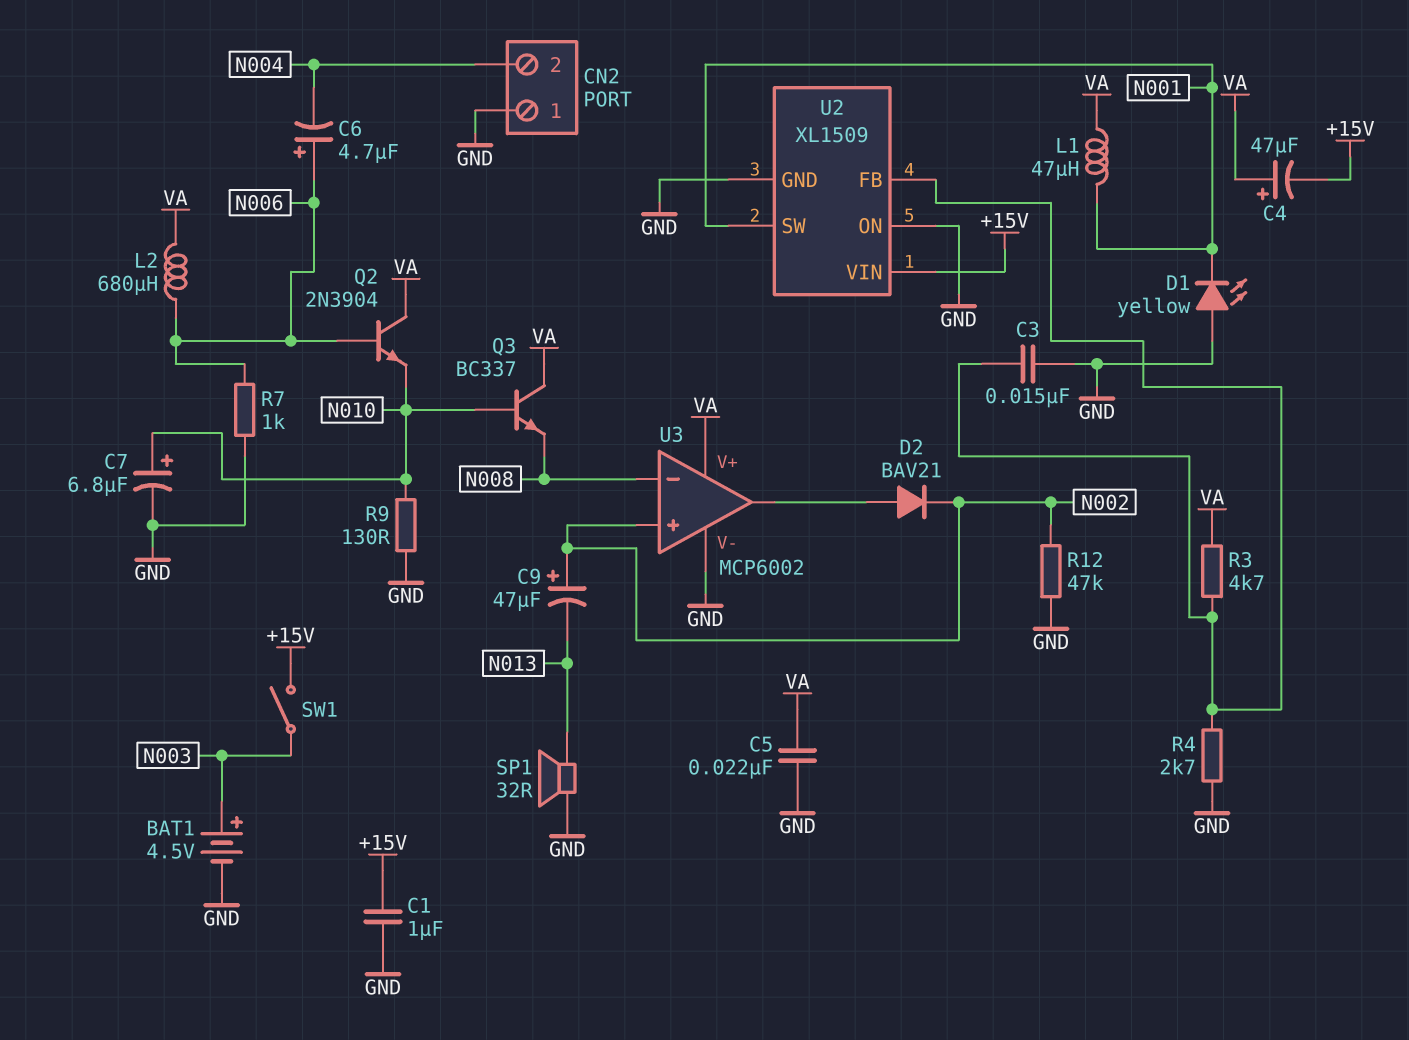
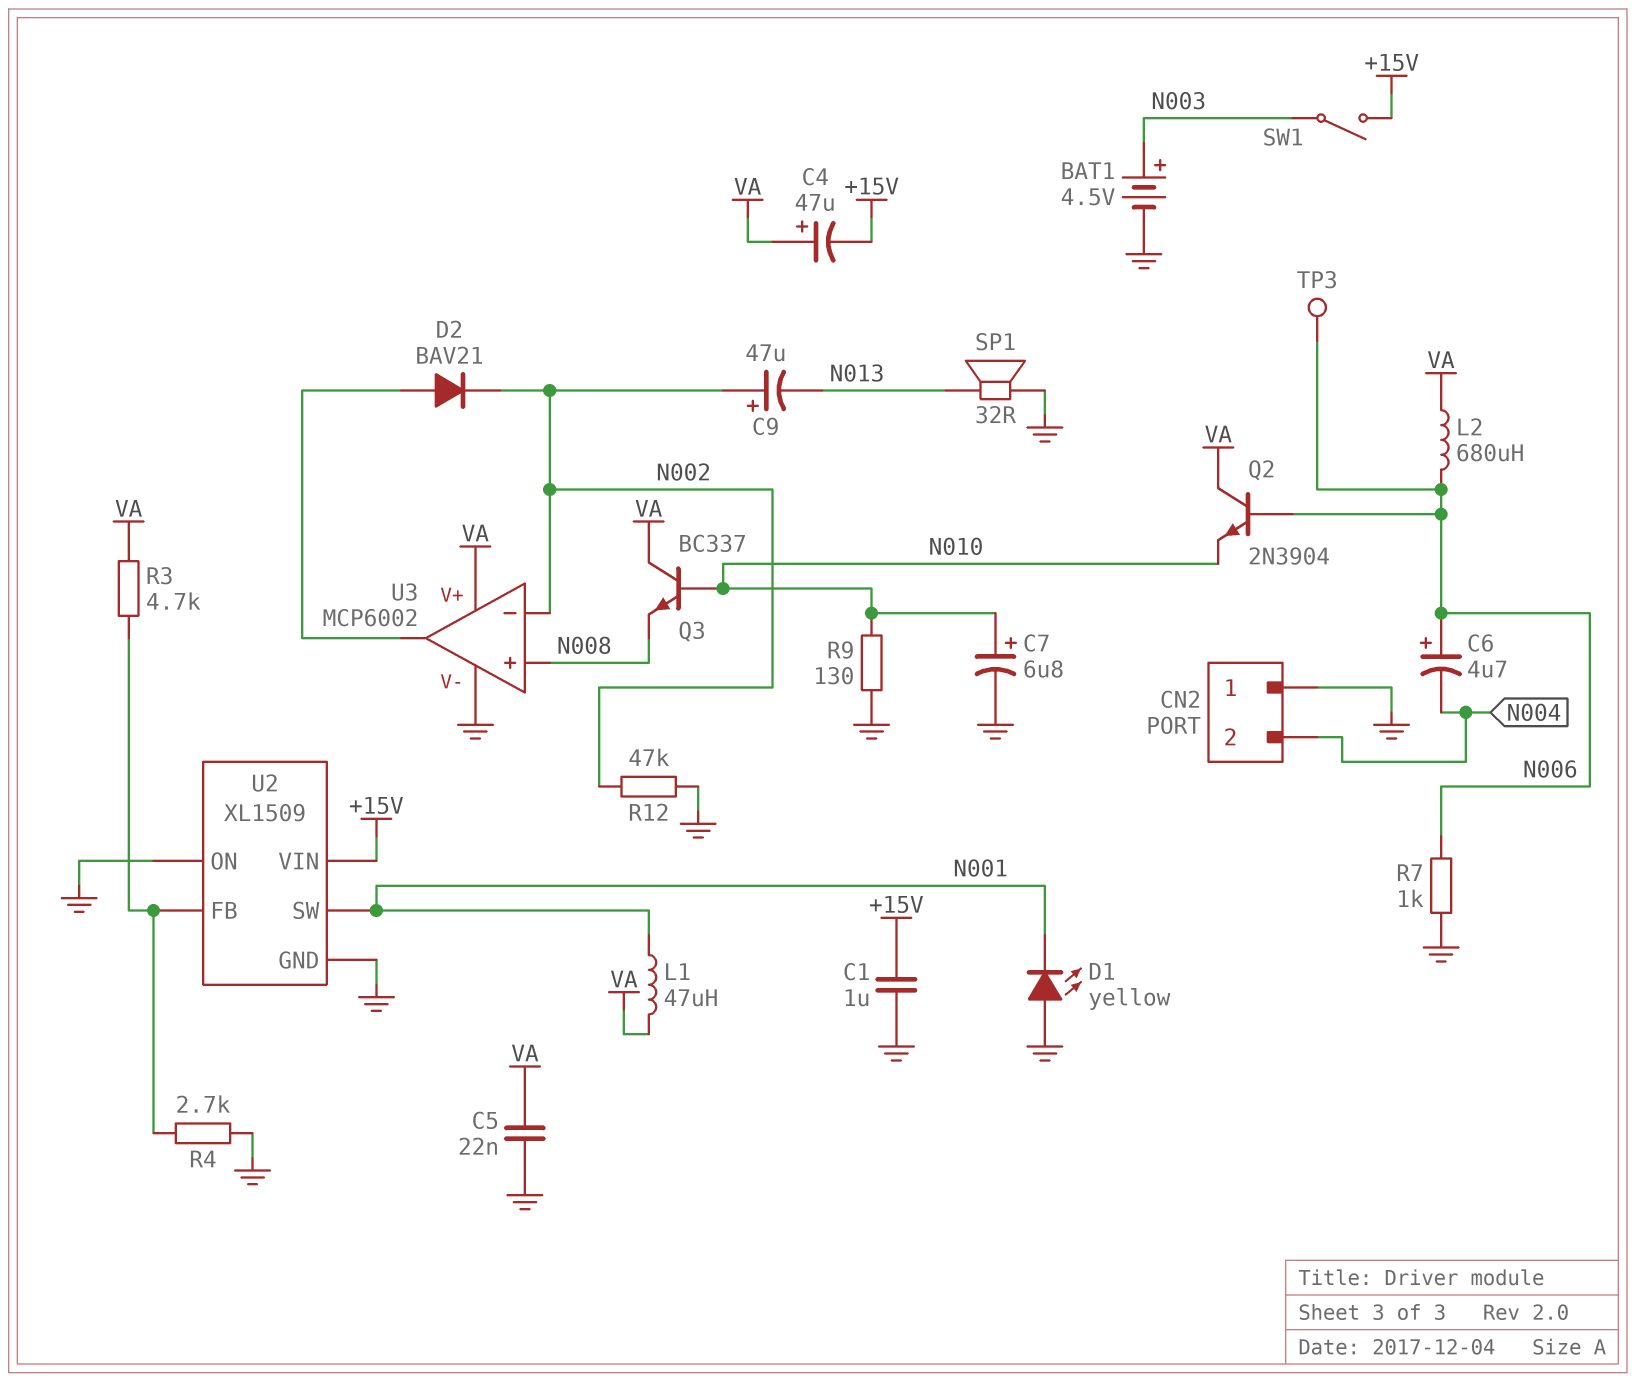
C3: 15nF (GND, U2/FB) -> none
TP3: none -> test point (N006)
U3 pin in+: N002 -> N008
U3 pin in-: N008 -> N002

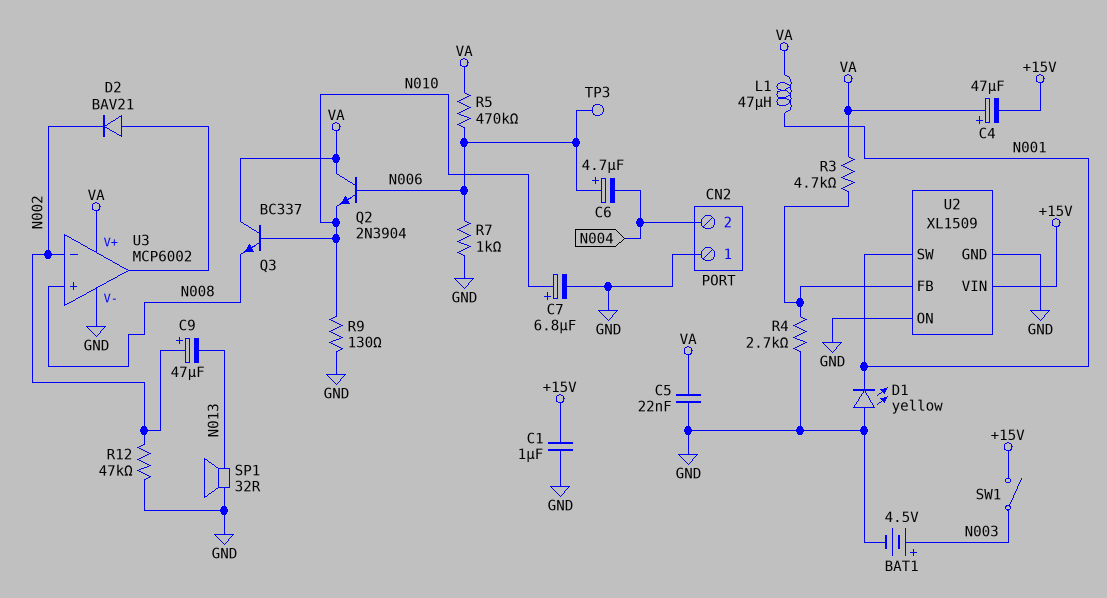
L2: 680uH (N006, VA) -> none
R5: none -> 470k (N006, VA)

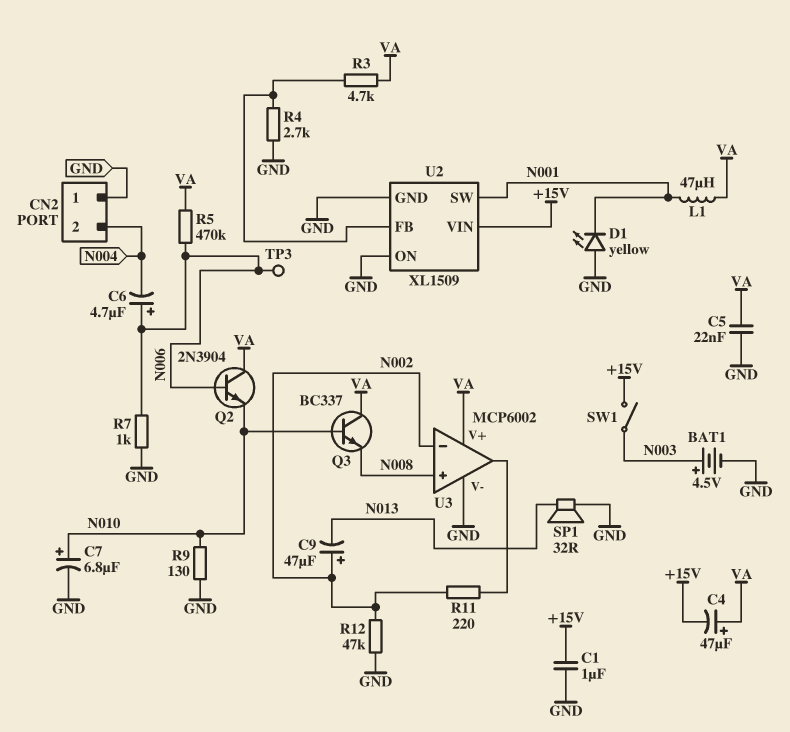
D2: diode BAV21 (A U3/out, K N002) -> none
R11: none -> 220 (N002, U3/out)

